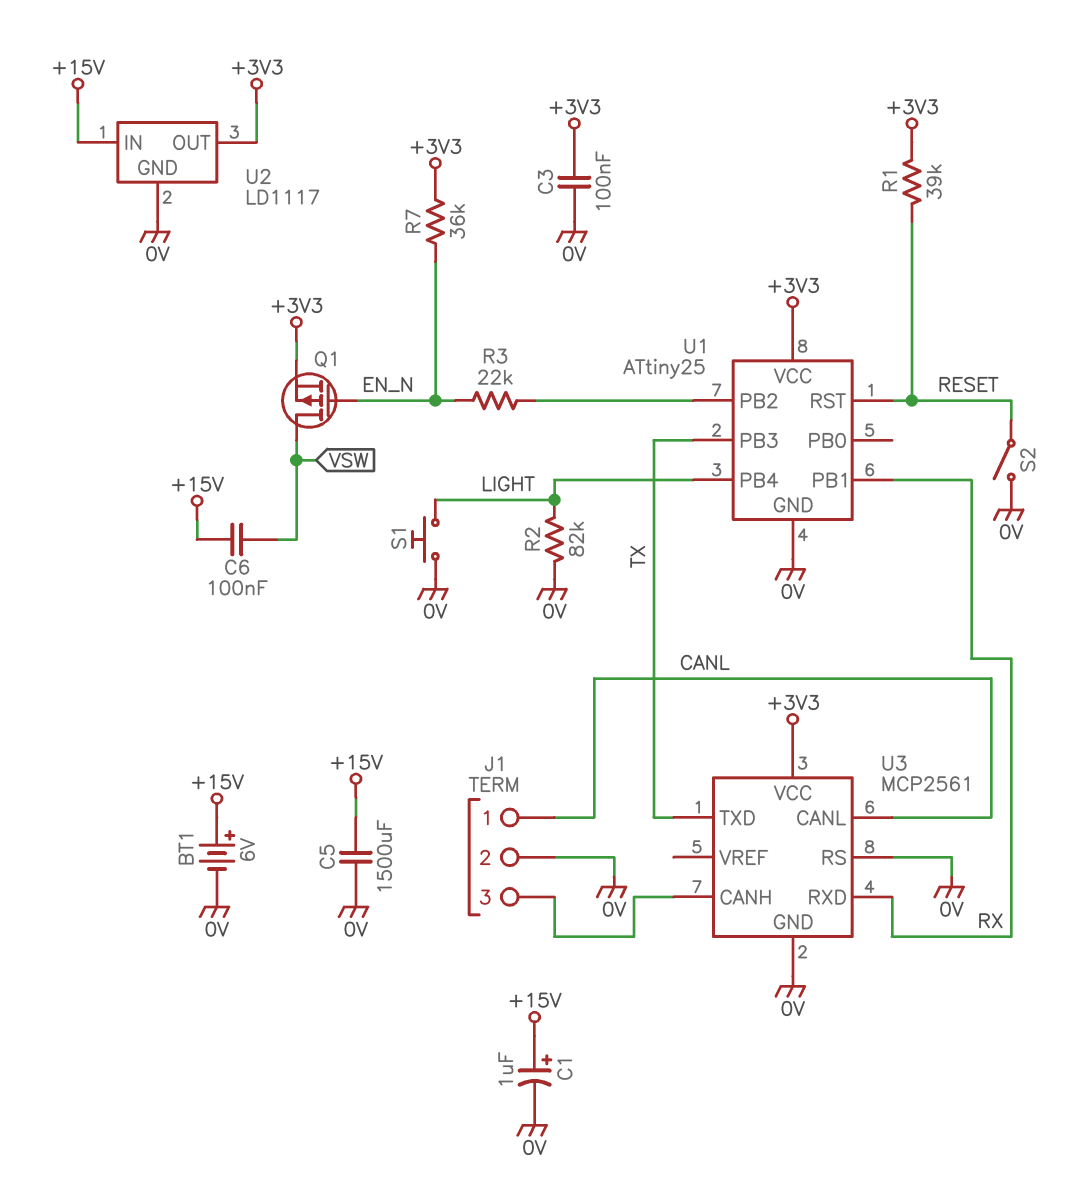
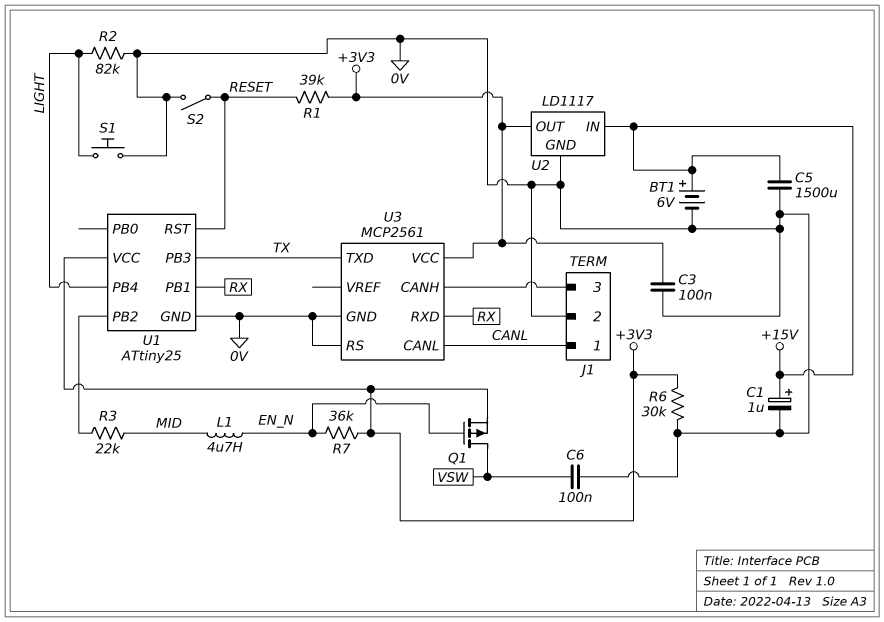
C6: 100nF (+15V, VSW) -> 100nF (0V, VSW)
L1: none -> 4.7uH (EN_N, MID)
R3: 22k (EN_N, U1/PB2) -> 22k (MID, U1/PB2)
R6: none -> 30k (+3V3, 0V)

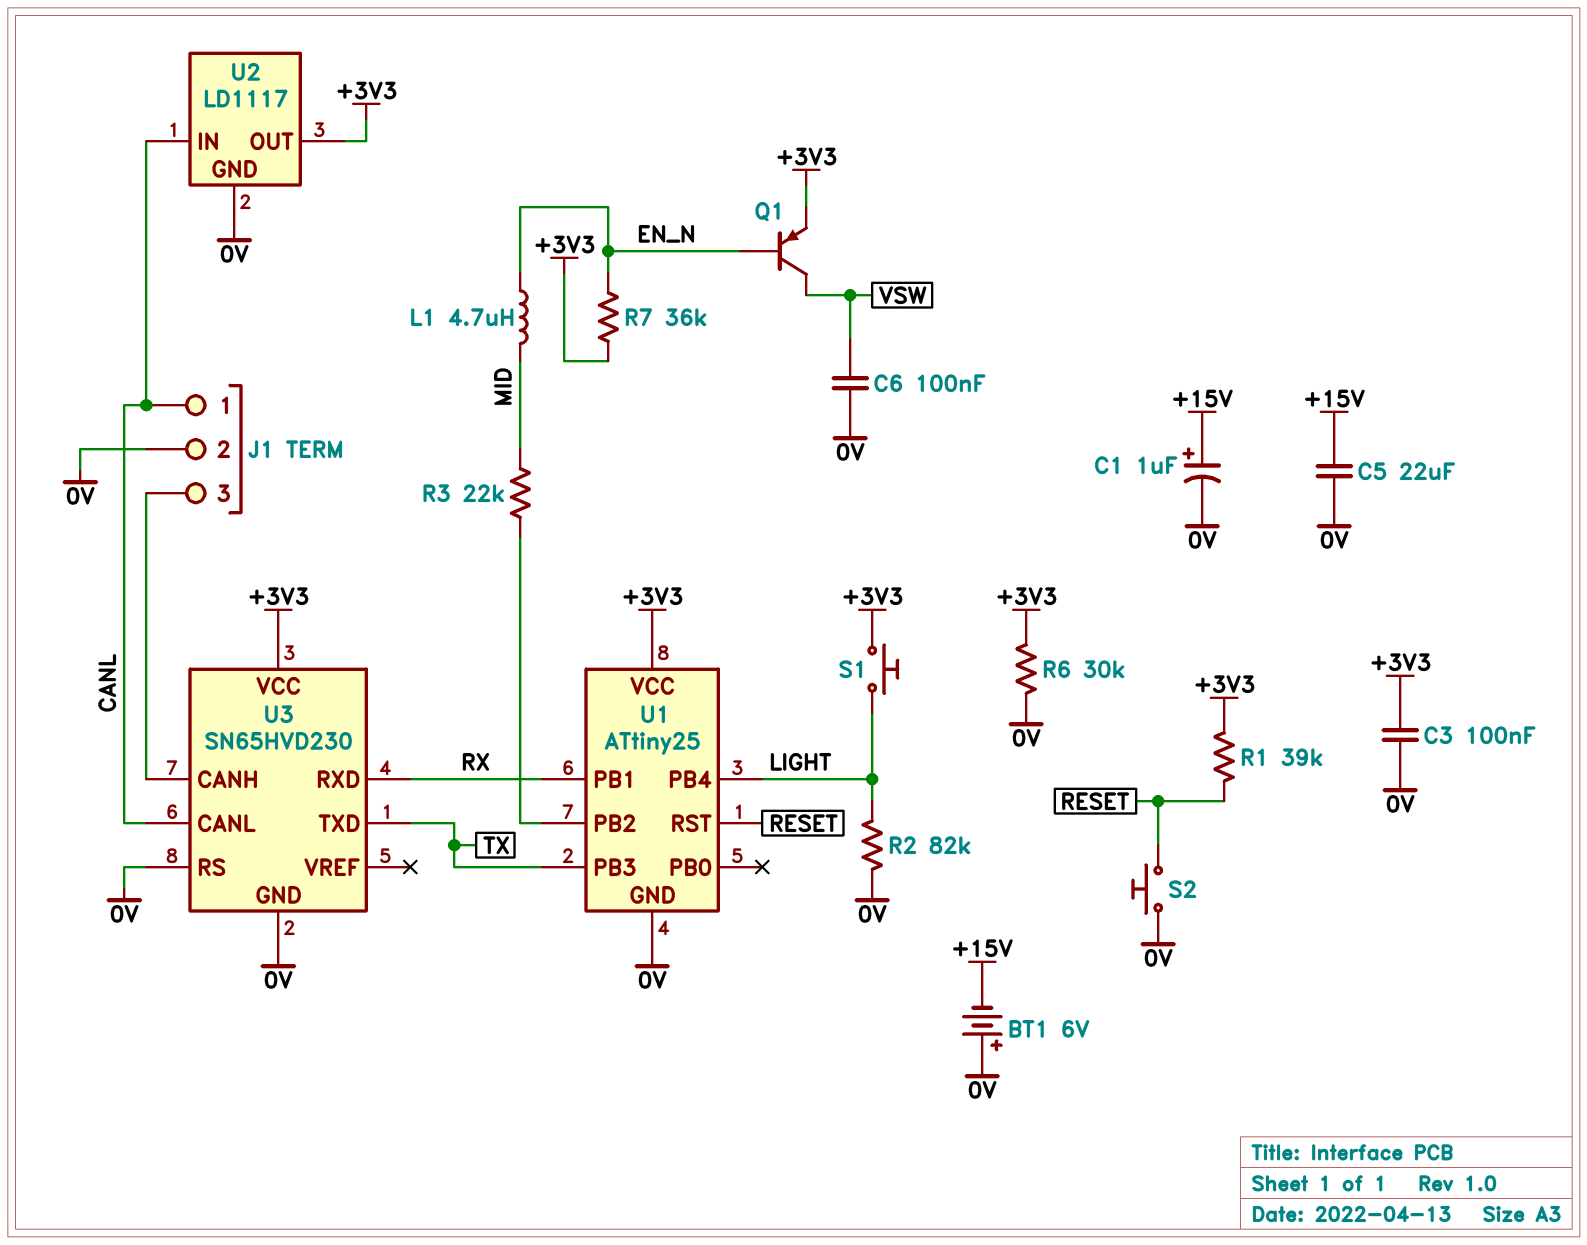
BT1: 6V (plus +15V, minus 0V) -> 6V (plus 0V, minus +15V)
C5: 1500uF (+15V, 0V) -> 22uF (+15V, 0V)
Q1: PMOS (G EN_N, D VSW, S +3V3) -> PNP (B EN_N, C VSW, E +3V3)
S1: button (0V, LIGHT) -> button (+3V3, LIGHT)
S2: switch (0V, RESET) -> button (0V, RESET)
U2 pin IN: +15V -> CANL
U3: MCP2561 -> SN65HVD230

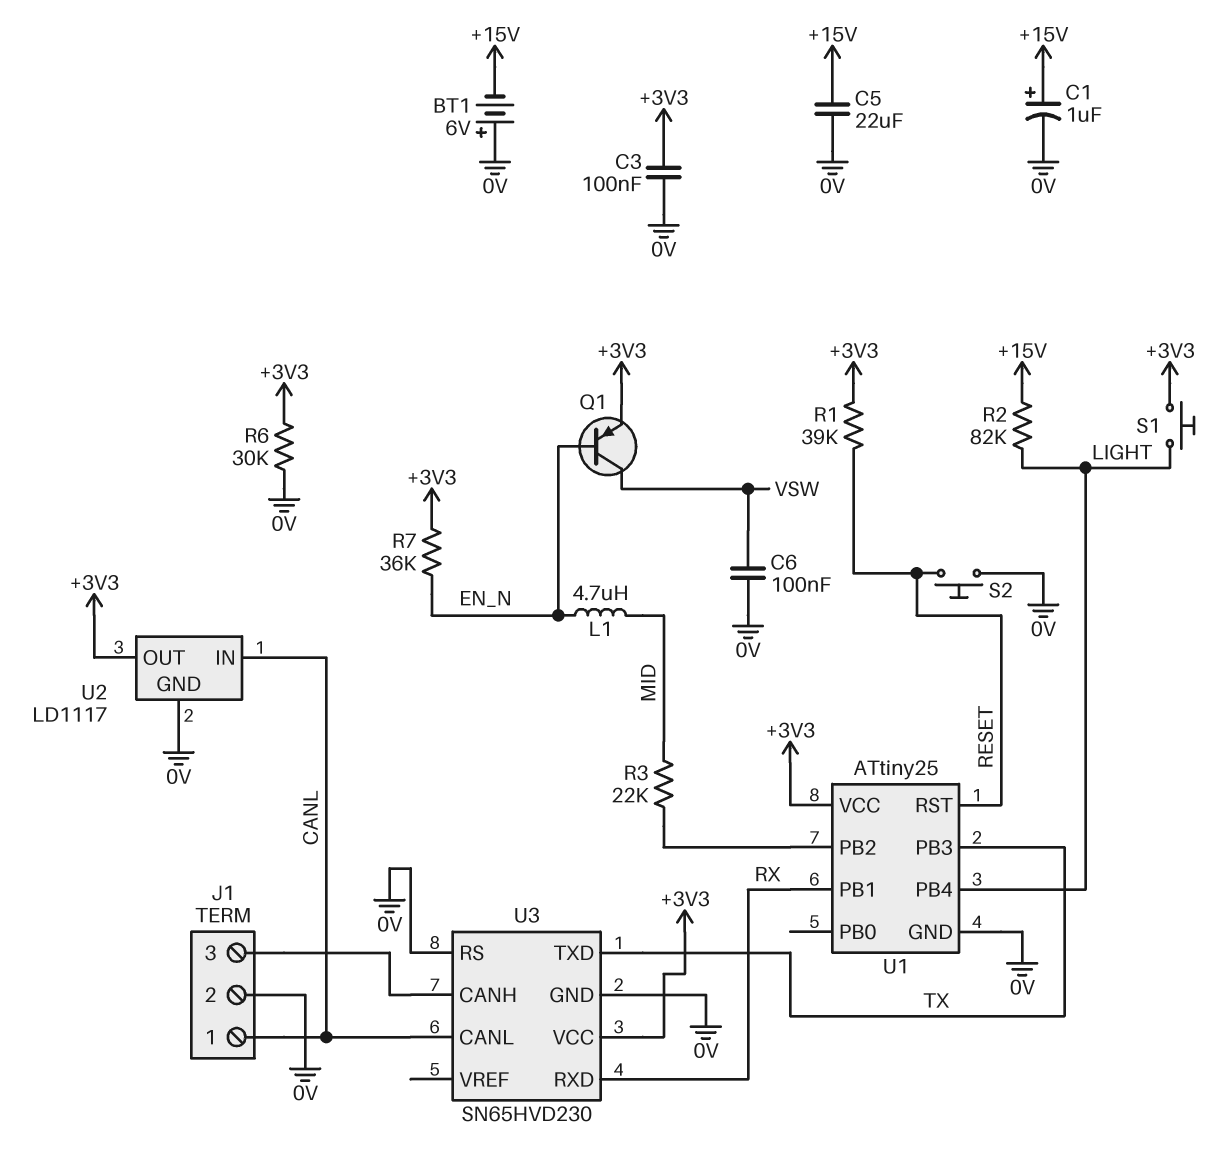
R2: 82k (0V, LIGHT) -> 82k (+15V, LIGHT)

